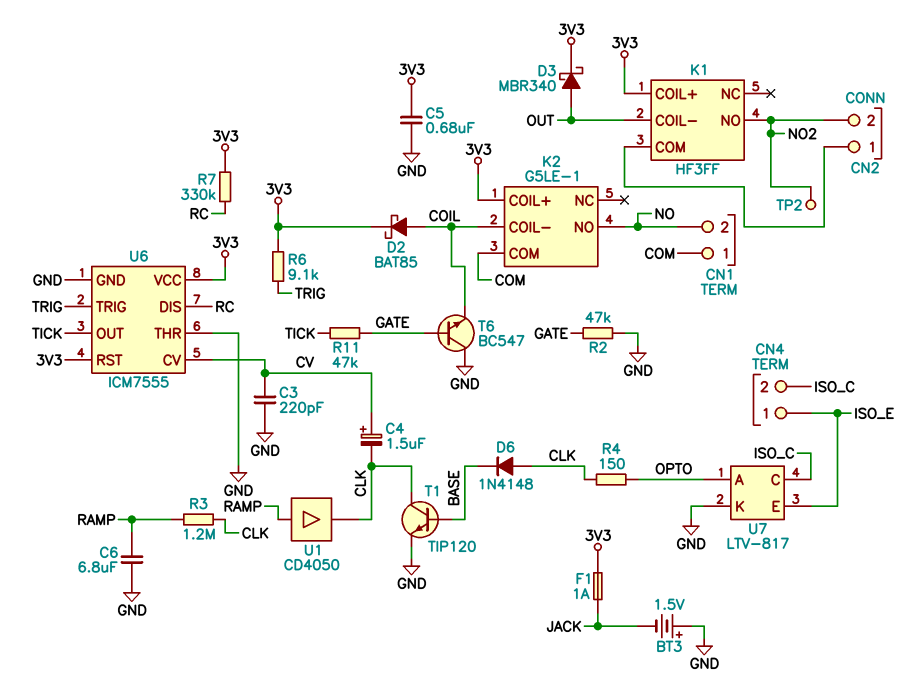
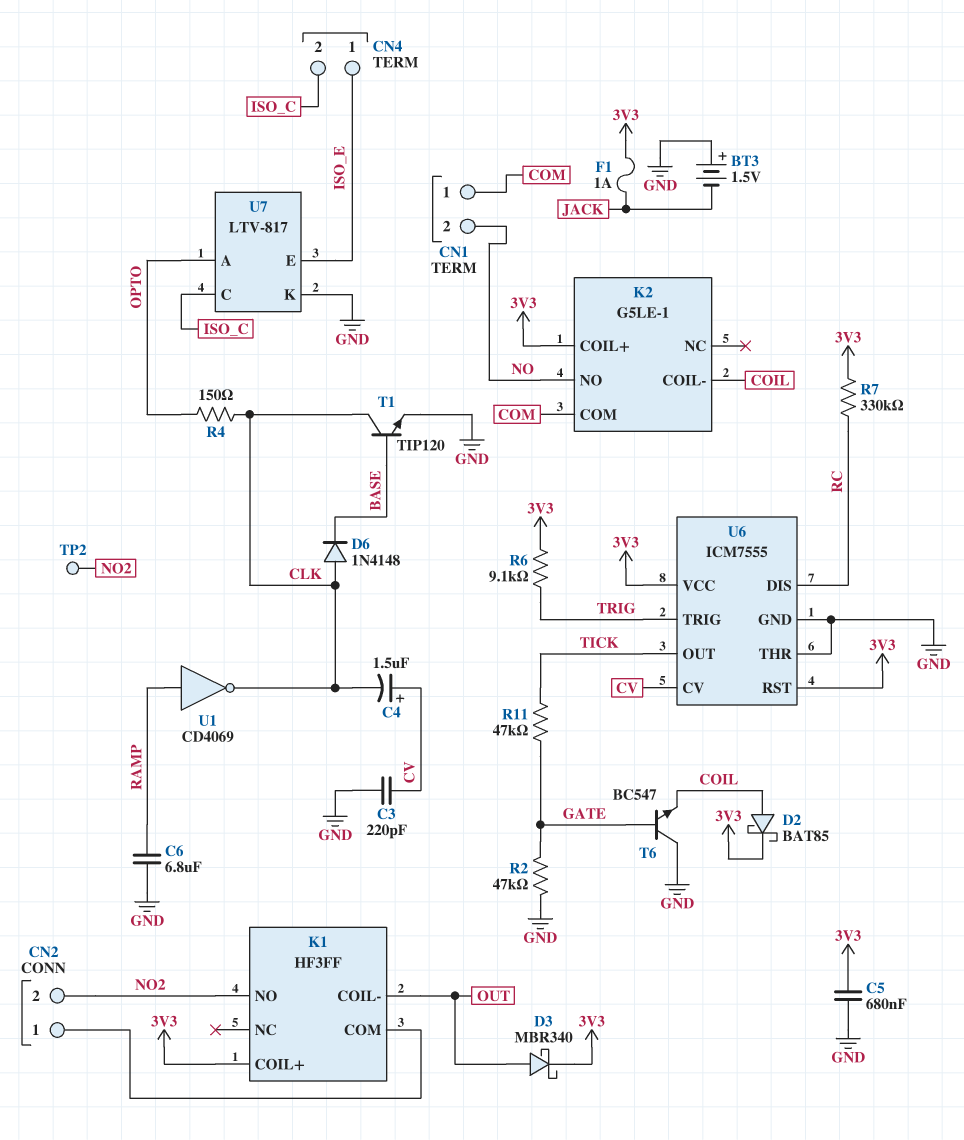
R3: 1.2M (CLK, RAMP) -> none
U1: buffer CD4050 (in RAMP, out CLK) -> NOT CD4069 (in RAMP, out CLK)

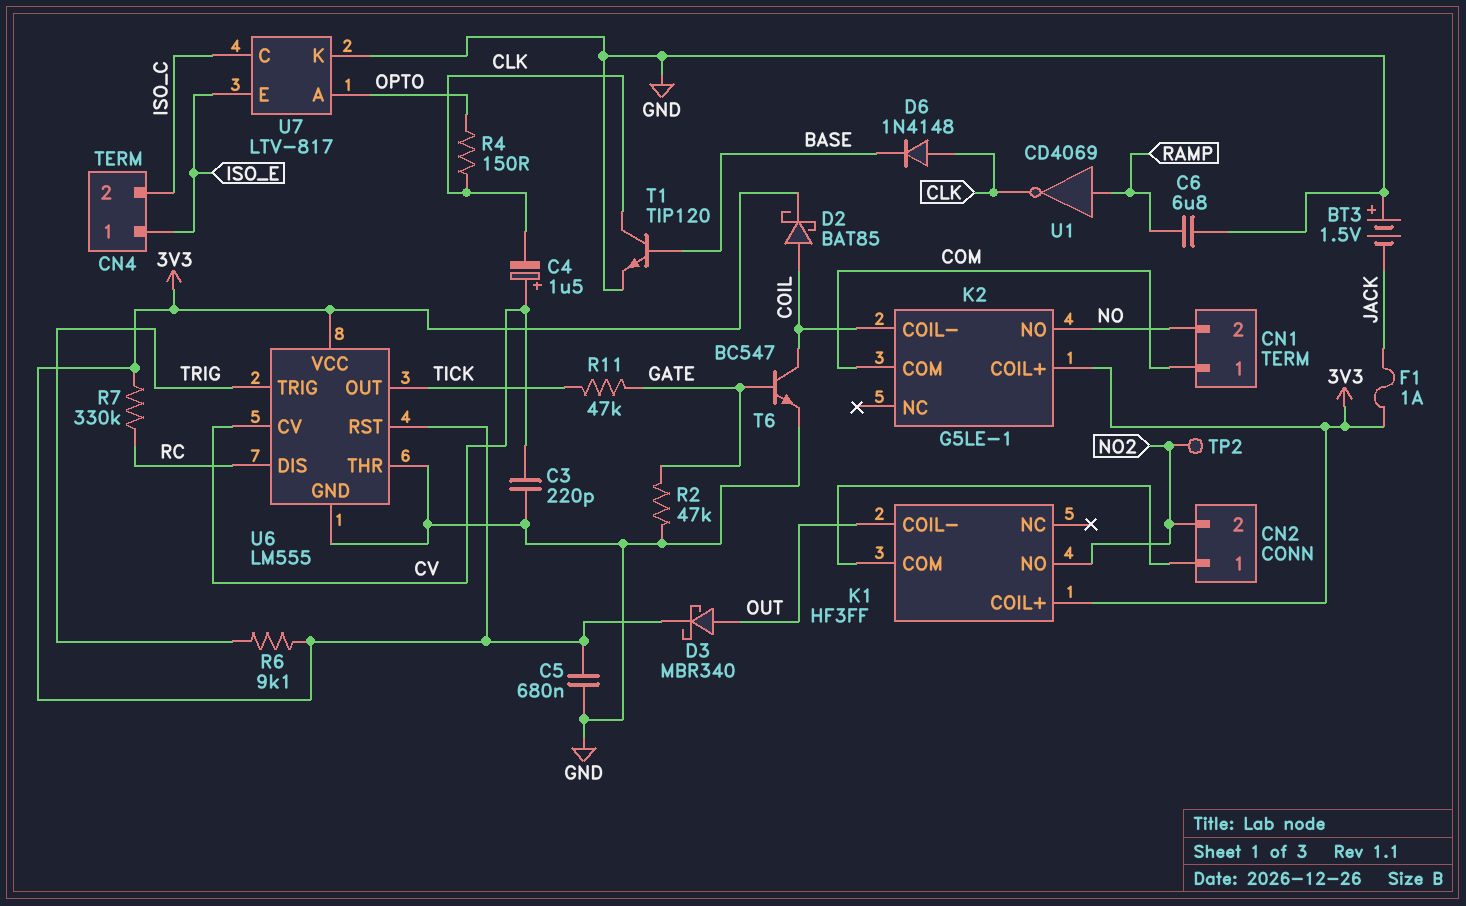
T6: NPN BC547 (B GATE, C GND, E COIL) -> NPN BC547 (B GATE, C COIL, E GND)
U6: ICM7555 -> LM555

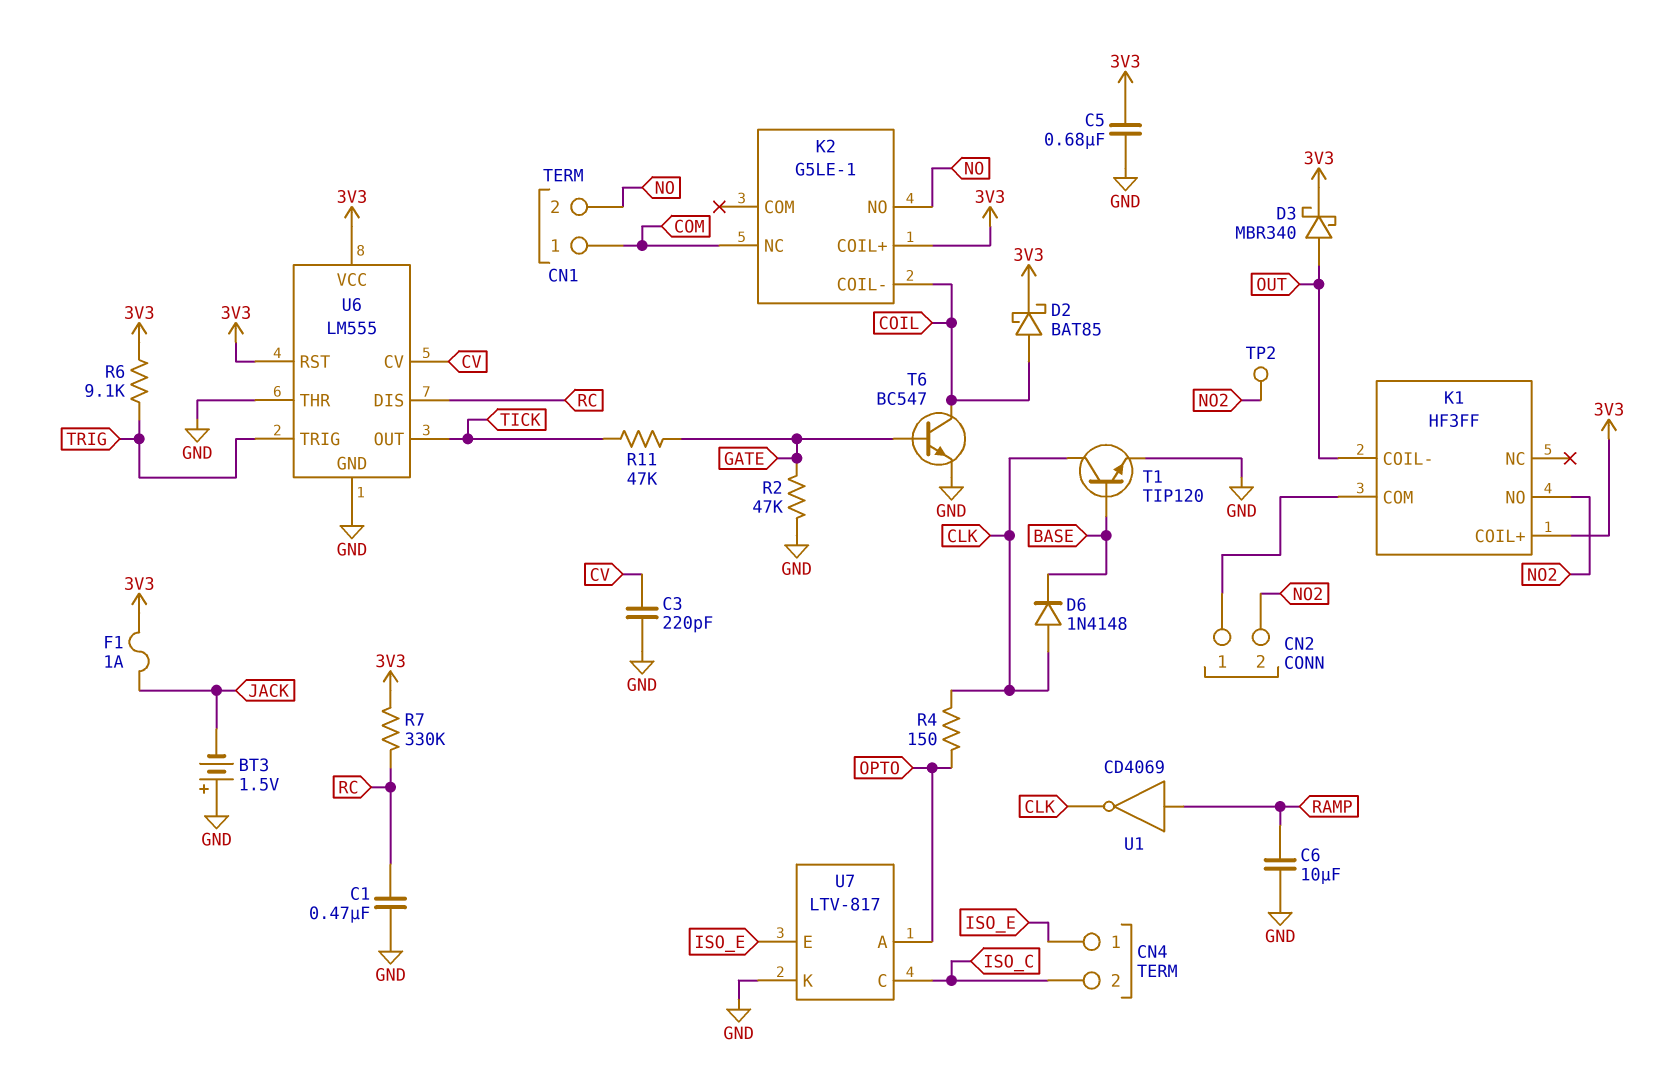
C1: none -> 470nF (GND, RC)
C4: 1.5uF (plus CV, minus CLK) -> none
C6: 6.8uF (GND, RAMP) -> 10uF (GND, RAMP)
K2 pin COM: COM -> none
K2 pin NC: none -> COM

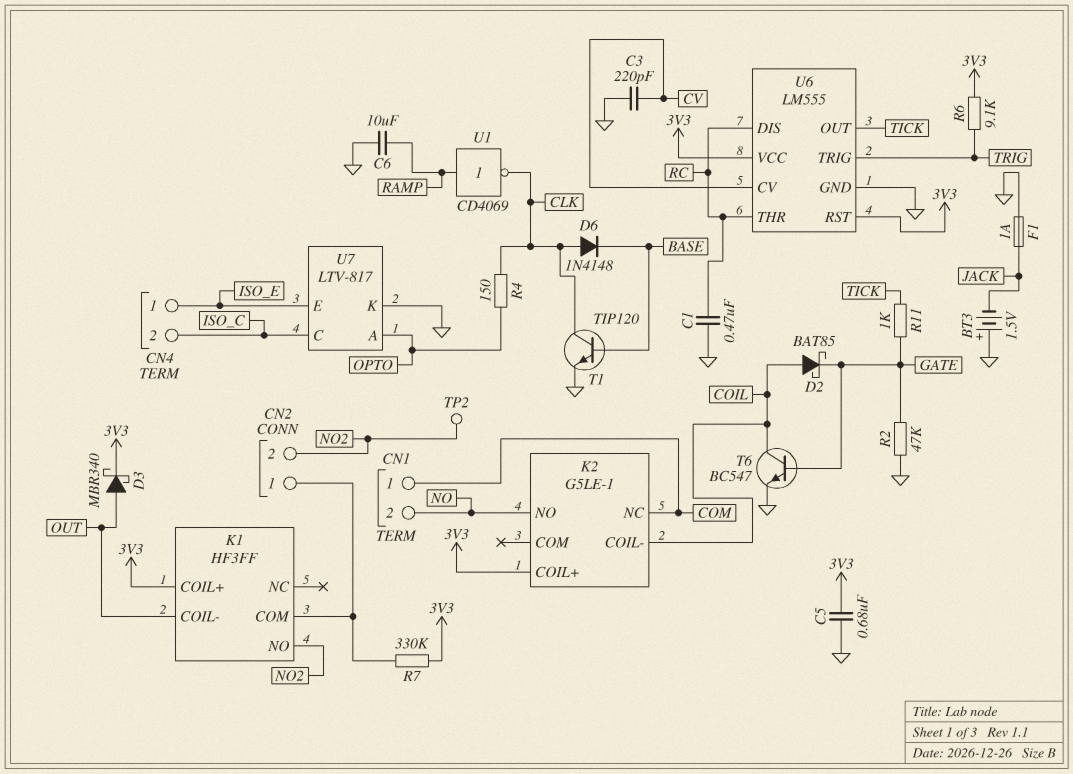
D2: schottky BAT85 (A COIL, K 3V3) -> schottky BAT85 (A COIL, K GATE)
F1: 1A (3V3, JACK) -> 1A (GND, JACK)
R7: 330k (3V3, RC) -> 330k (3V3, CN2/1)
R11: 47k (GATE, TICK) -> 1k (GATE, TICK)
U6 pin THR: GND -> RC

